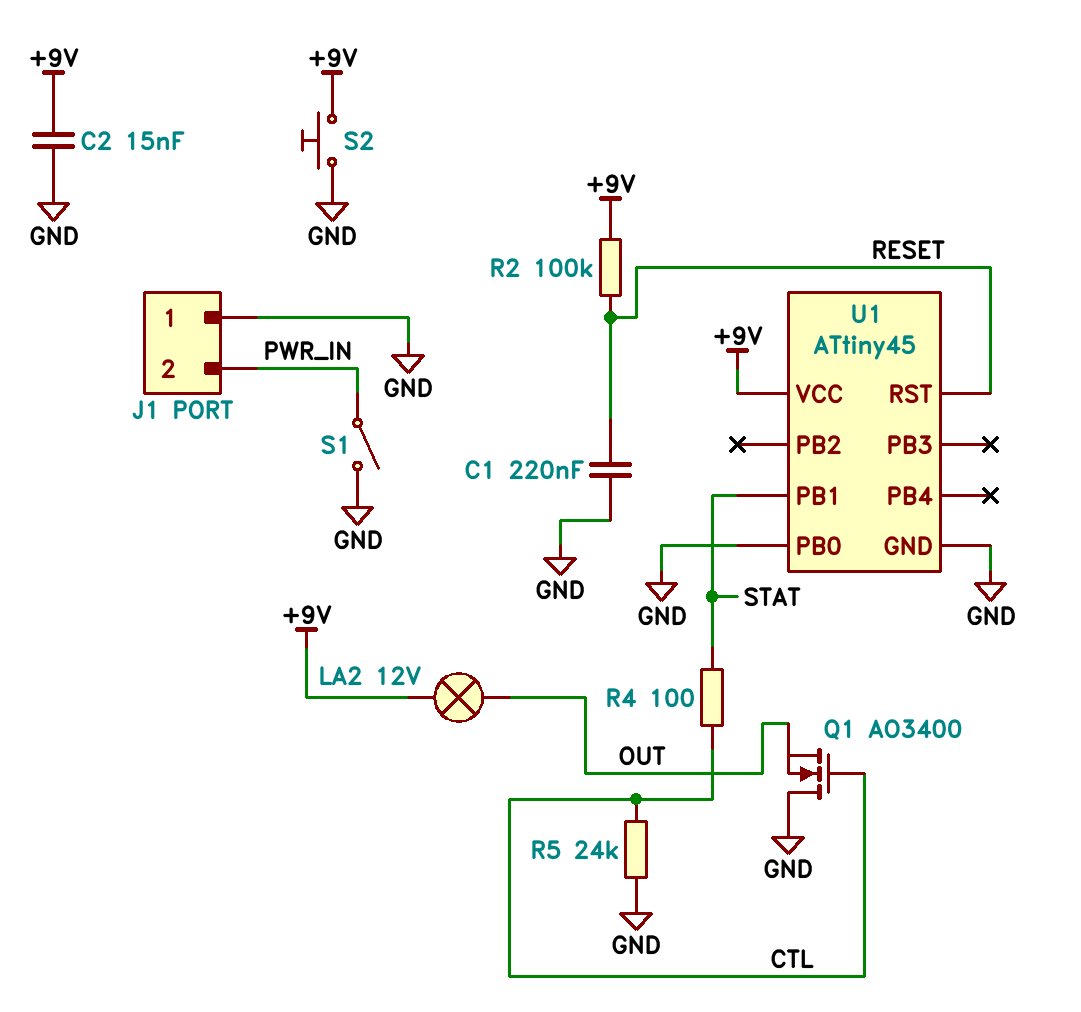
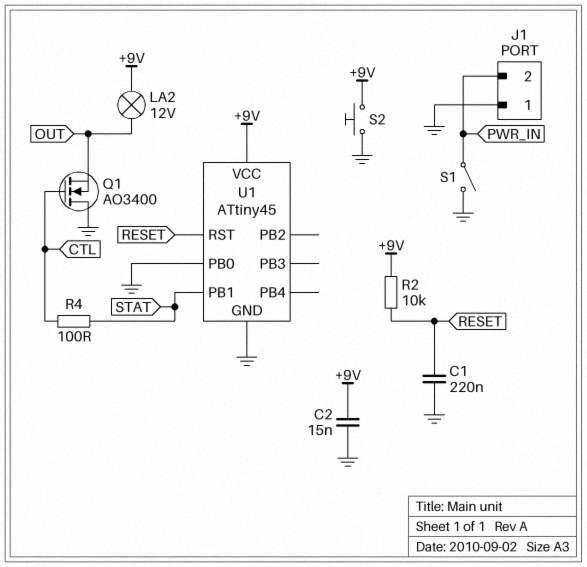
R2: 100k (+9V, RESET) -> 10k (+9V, RESET)
R5: 24k (CTL, GND) -> none

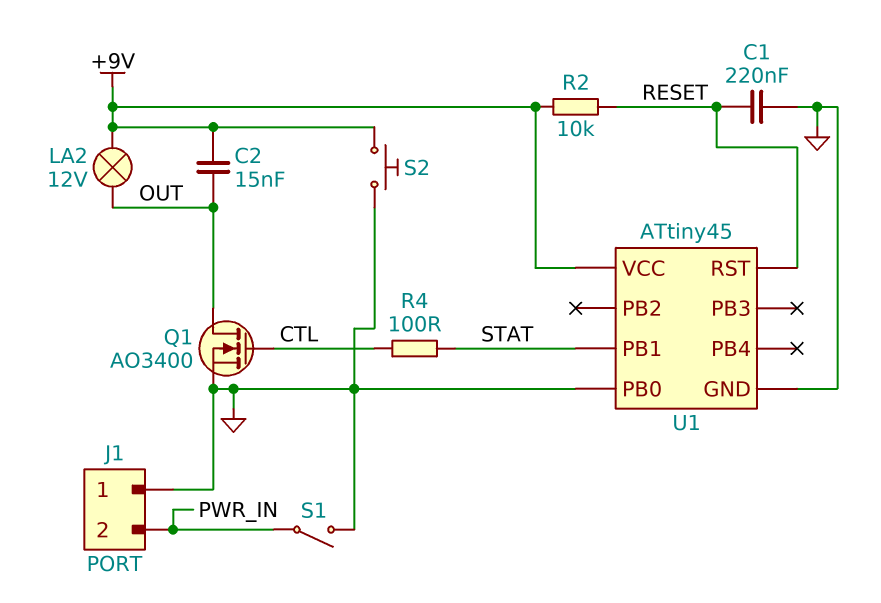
C2: 15nF (+9V, GND) -> 15nF (+9V, OUT)
Q1: NMOS AO3400 (G CTL, D GND, S OUT) -> NMOS AO3400 (G CTL, D OUT, S GND)

